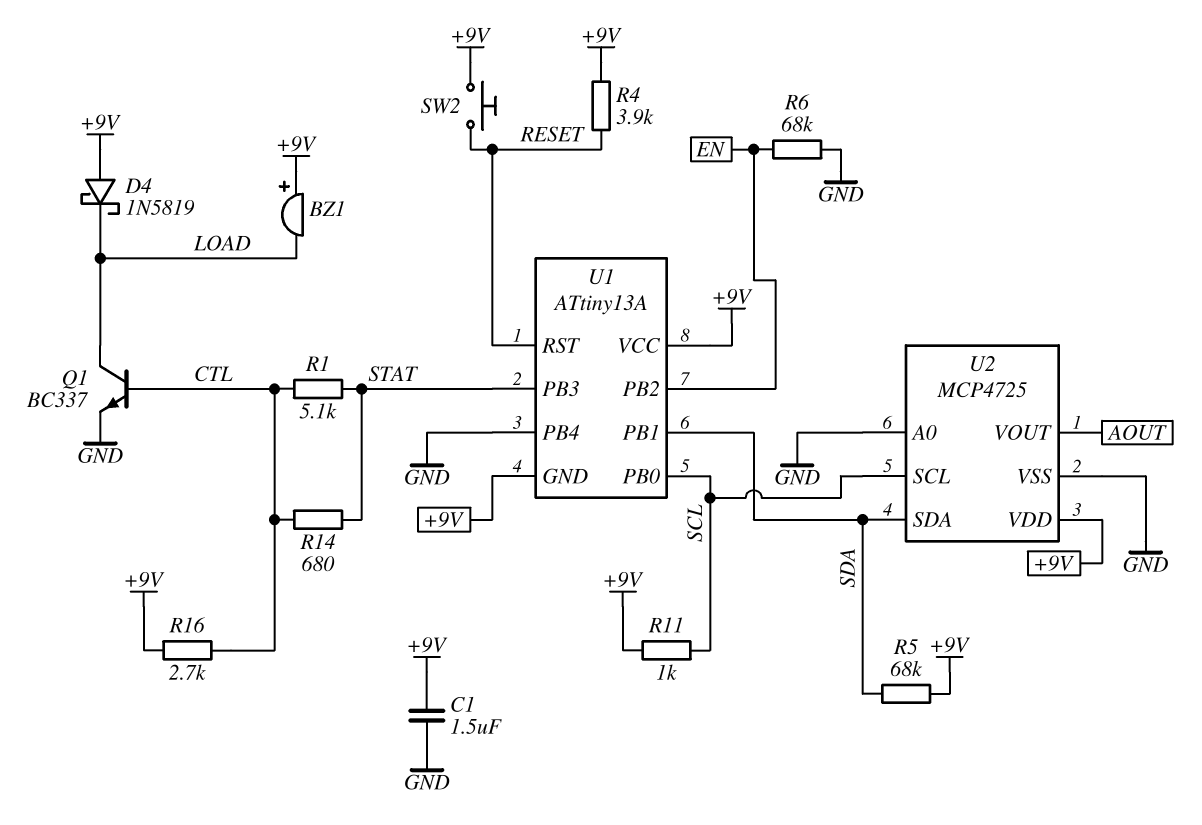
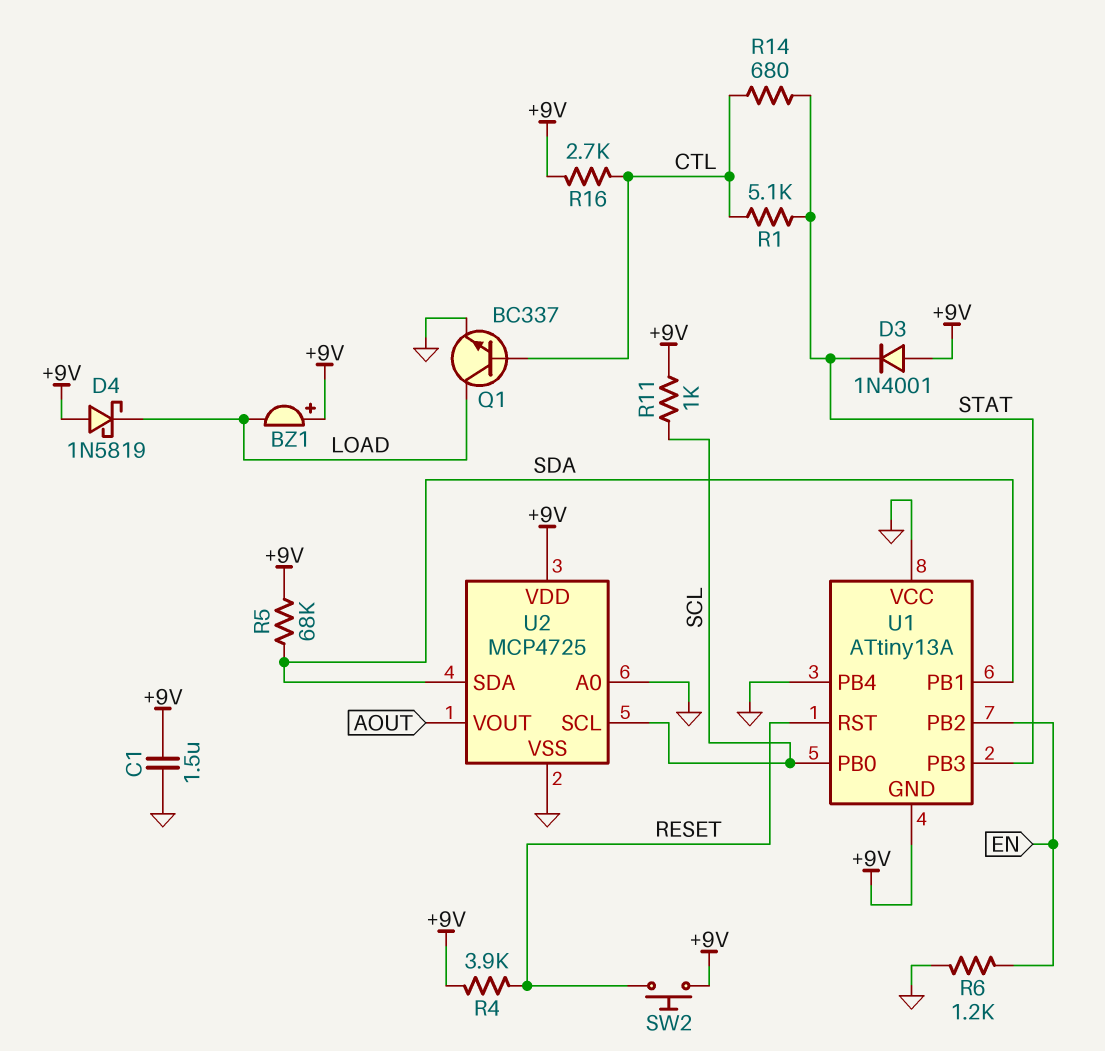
D3: none -> diode 1N4001 (A +9V, K STAT)
R6: 68k (EN, GND) -> 1.2k (EN, GND)
U1 pin VCC: +9V -> GND

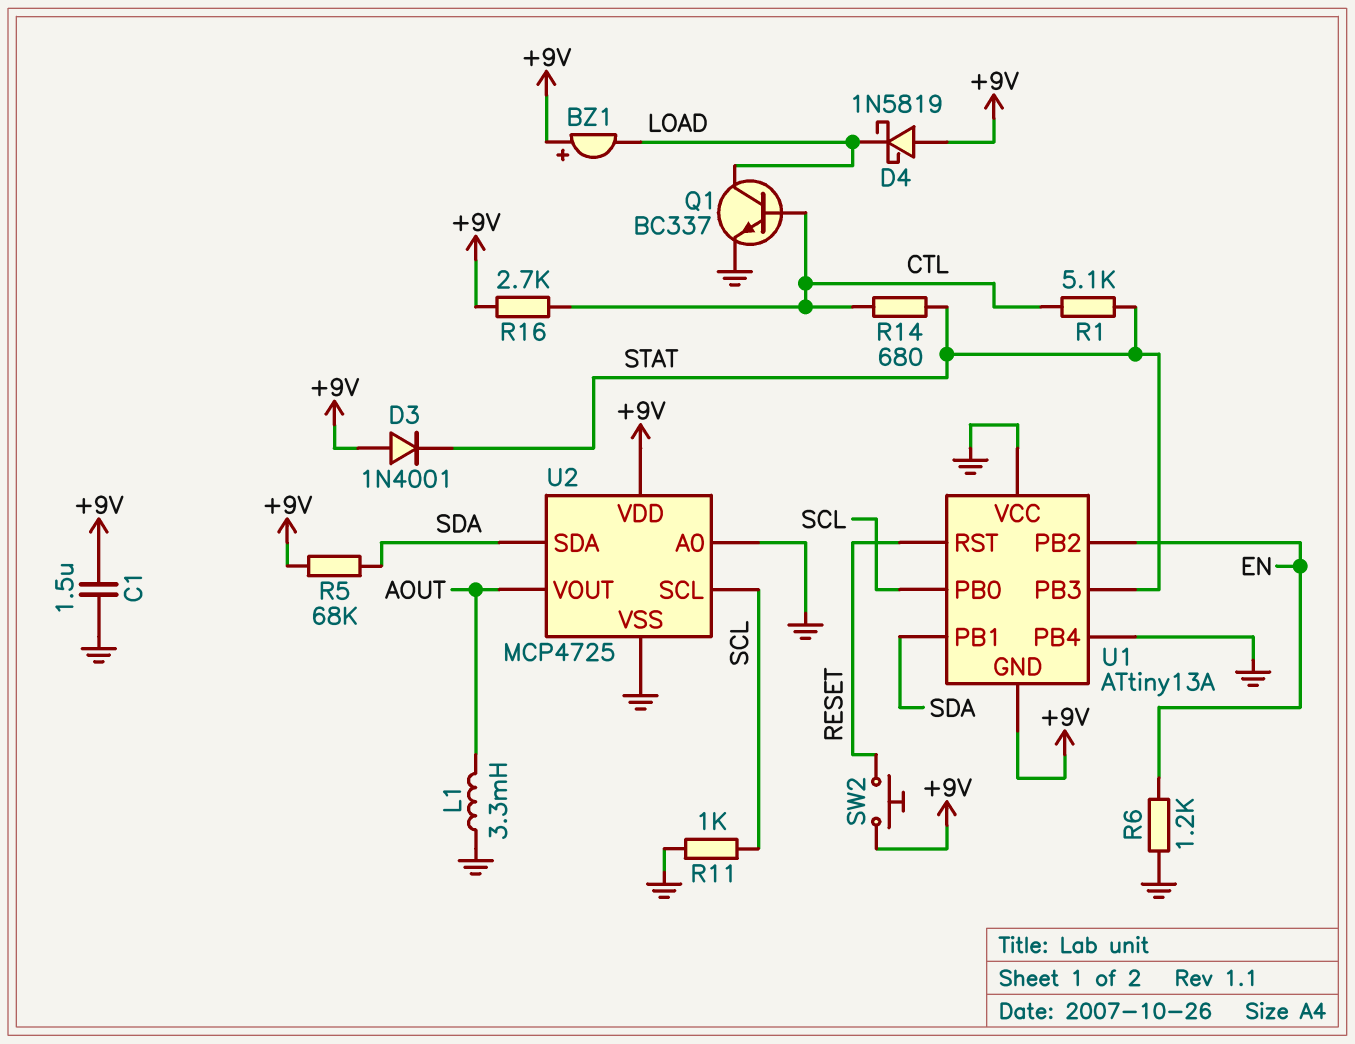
L1: none -> 3.3mH (AOUT, GND)
R4: 3.9k (+9V, RESET) -> none
R11: 1k (+9V, SCL) -> 1k (GND, SCL)

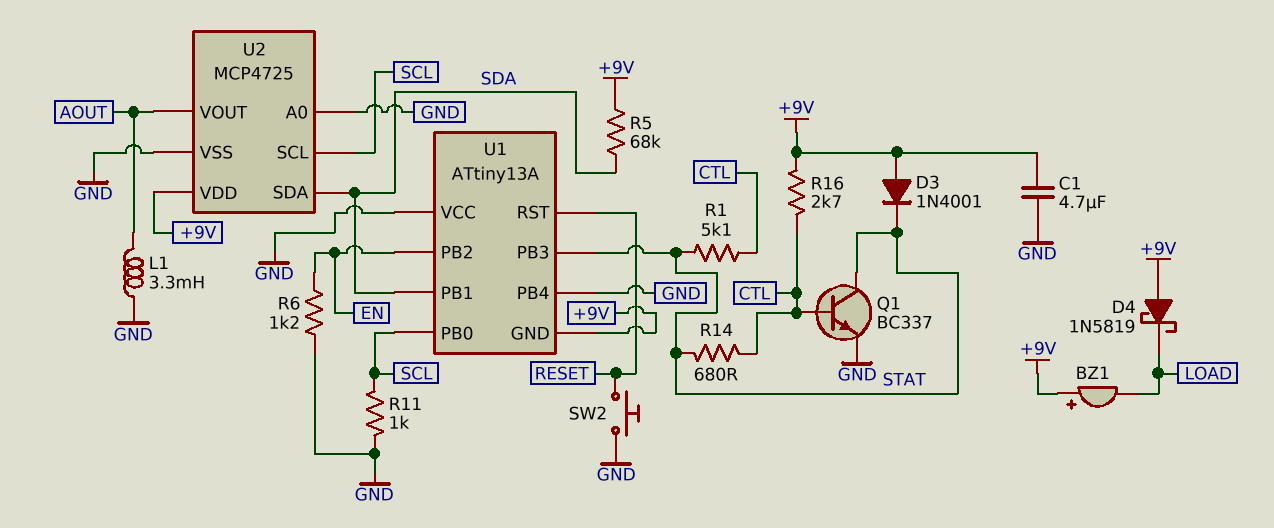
C1: 1.5uF (+9V, GND) -> 4.7uF (+9V, GND)
Q1: NPN BC337 (B CTL, C LOAD, E GND) -> NPN BC337 (B CTL, C STAT, E GND)
SW2: button (+9V, RESET) -> button (GND, RESET)

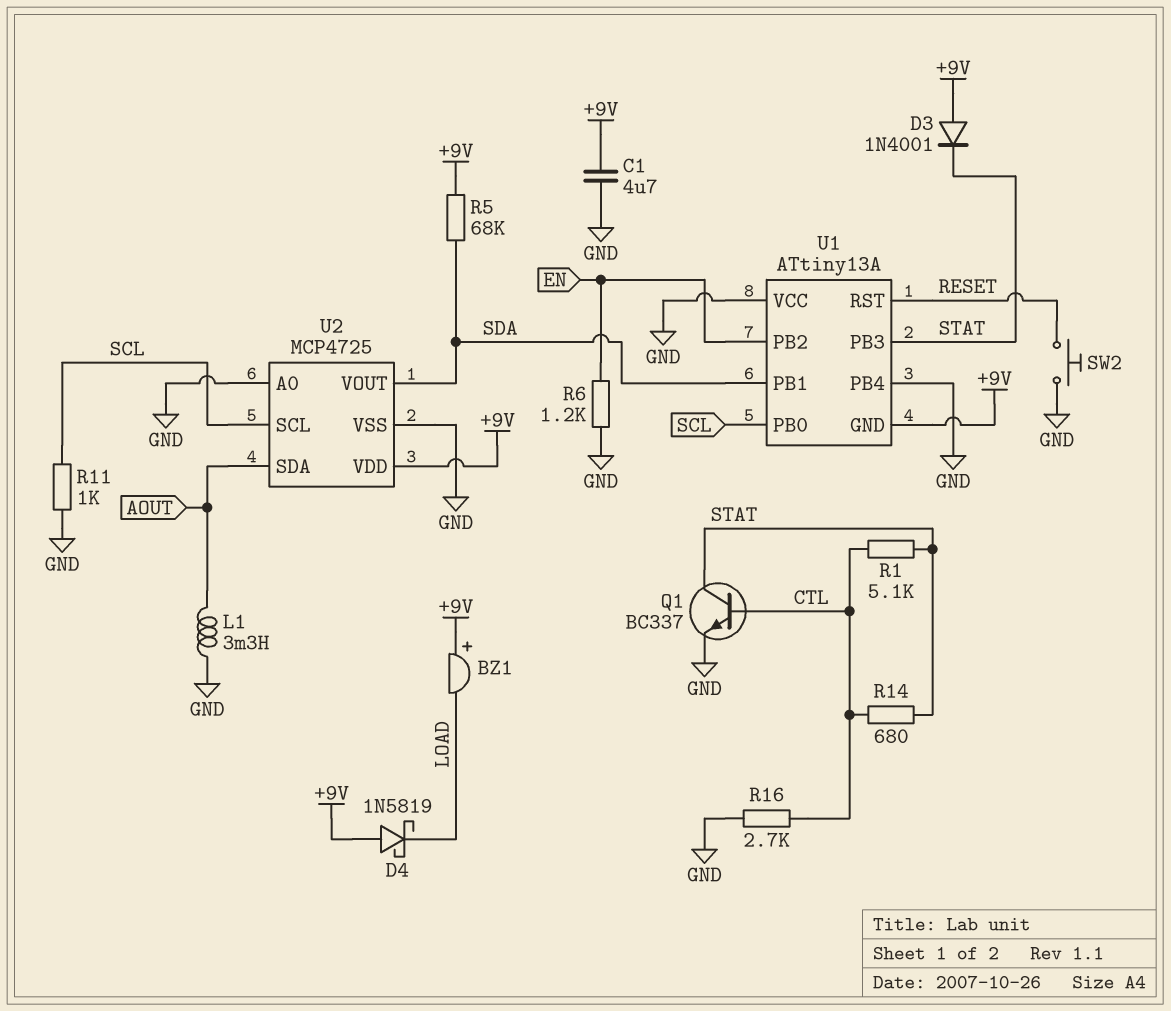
R16: 2.7k (+9V, CTL) -> 2.7k (CTL, GND)
U2 pin SDA: SDA -> AOUT
U2 pin VOUT: AOUT -> SDA

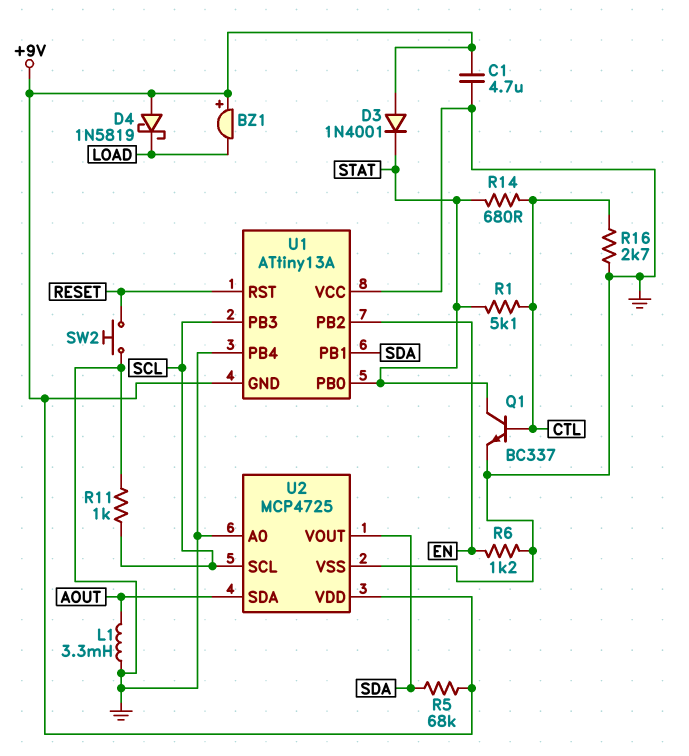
U1 pin PB0: SCL -> STAT
U1 pin PB3: STAT -> SCL

